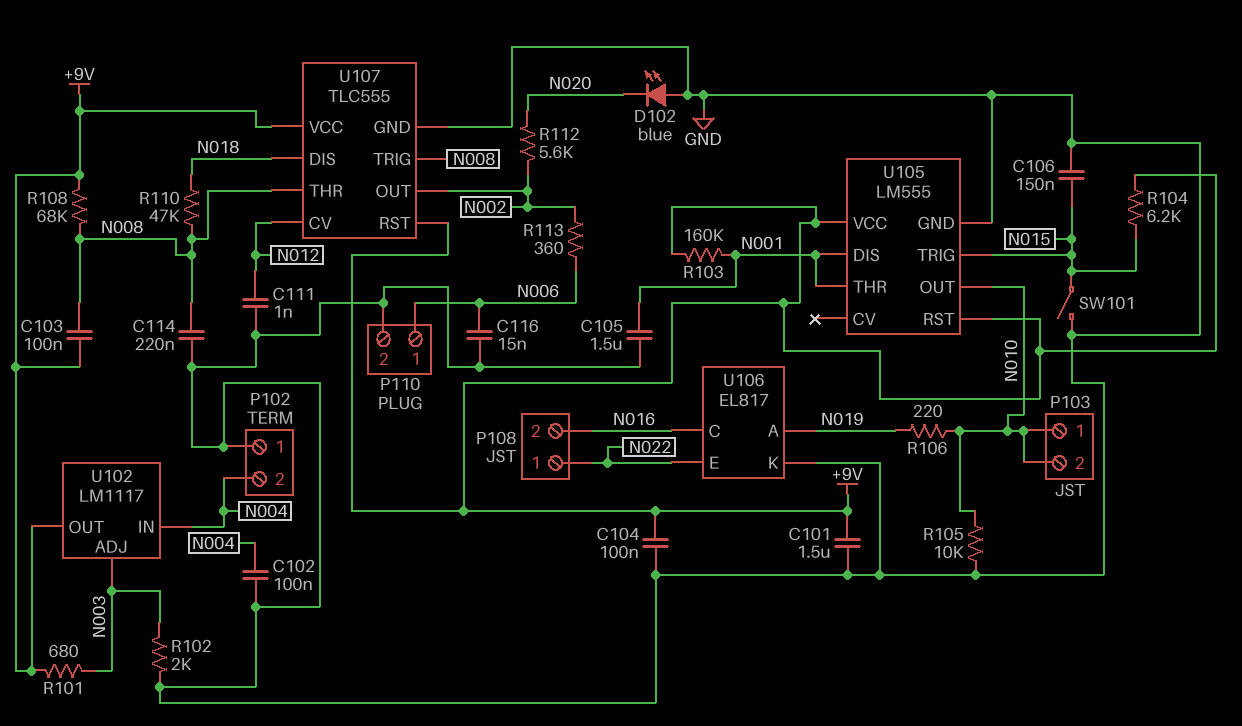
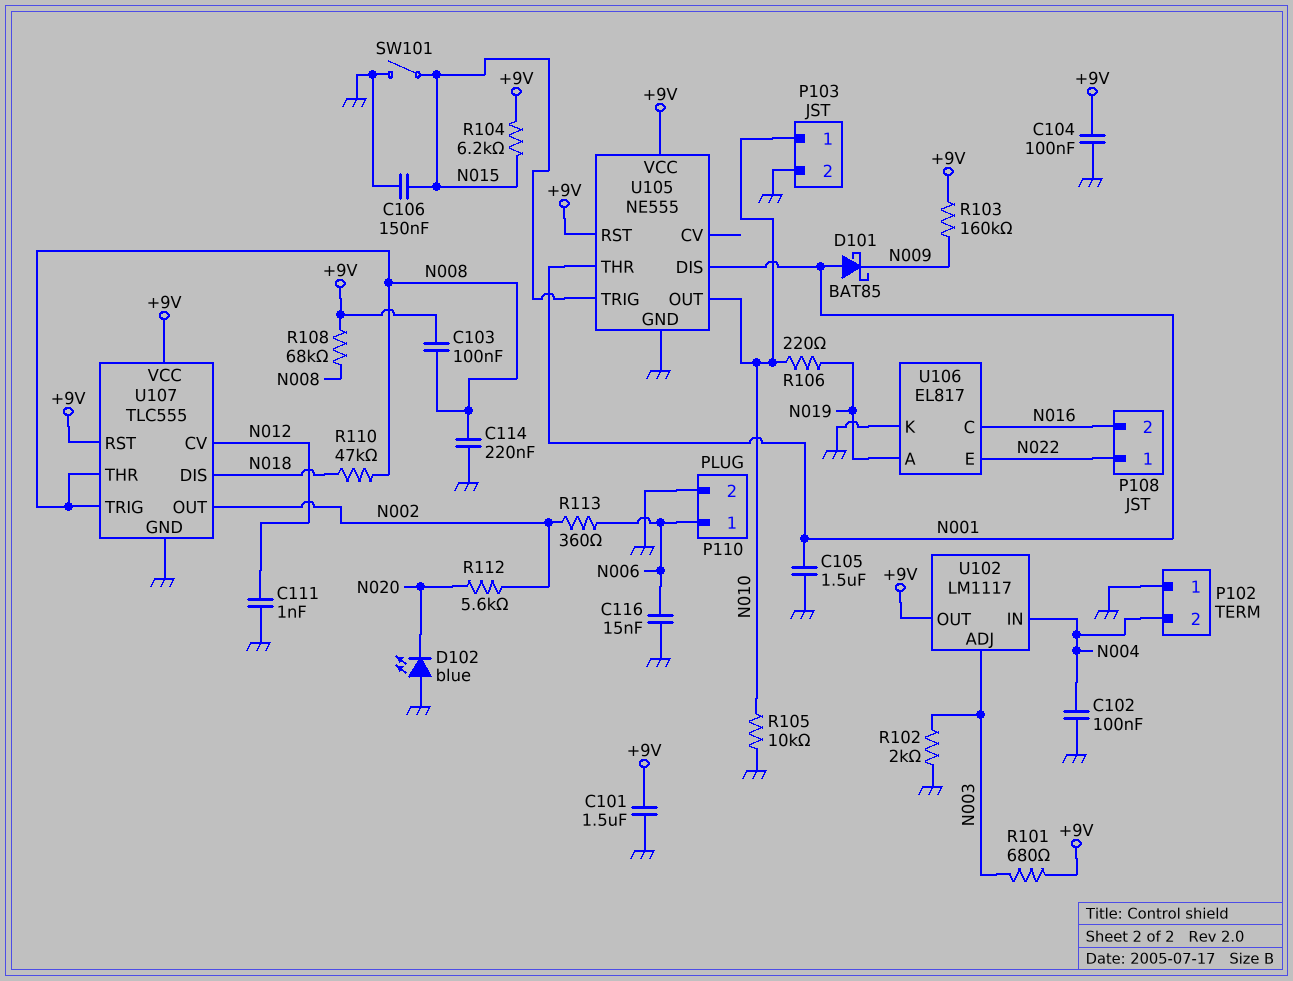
D101: none -> schottky BAT85 (A N001, K N009)
P103 pin 2: N010 -> GND
R103: 160k (+9V, N001) -> 160k (+9V, N009)
U105: LM555 -> NE555

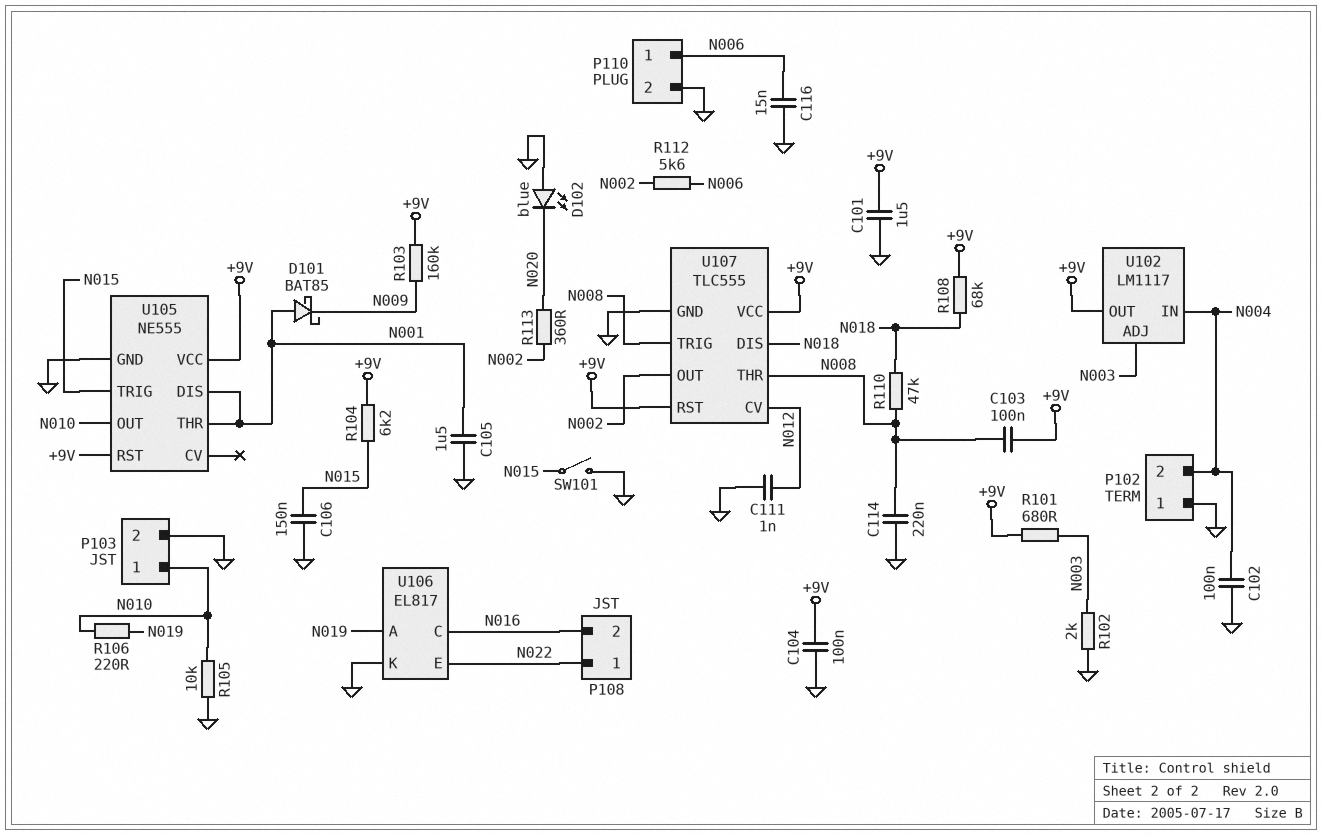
R108: 68k (+9V, N008) -> 68k (+9V, N018)
R112: 5.6k (N002, N020) -> 5.6k (N002, N006)
R113: 360 (N002, N006) -> 360 (N002, N020)

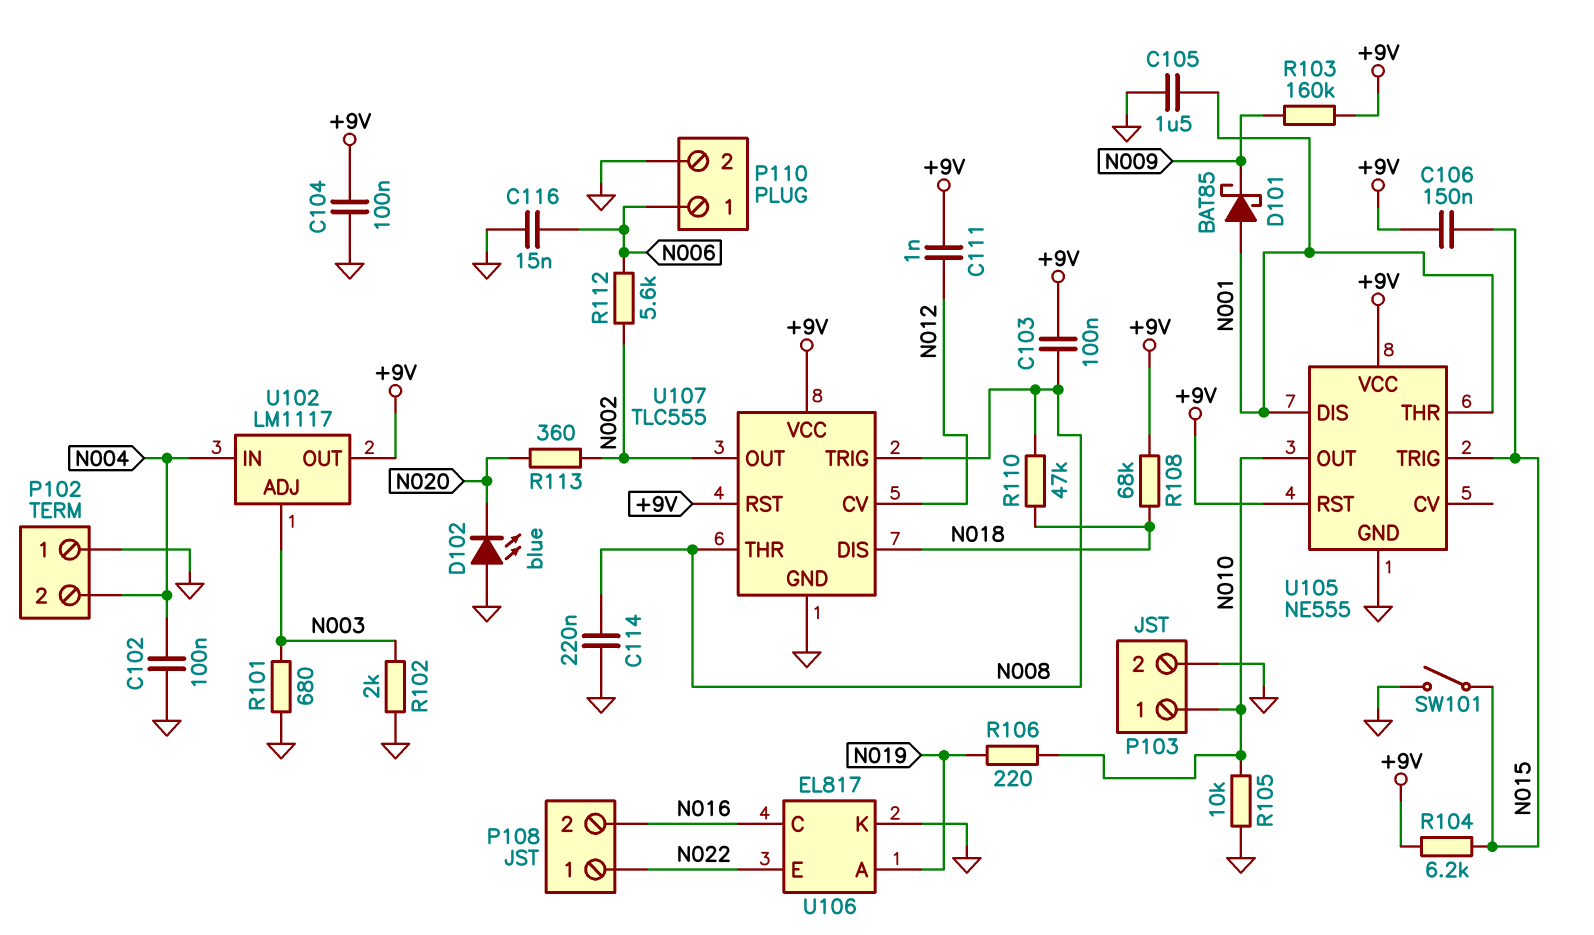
C101: 1.5uF (+9V, GND) -> none
C106: 150nF (GND, N015) -> 150nF (+9V, N015)
C111: 1nF (GND, N012) -> 1nF (+9V, N012)
R101: 680 (+9V, N003) -> 680 (GND, N003)

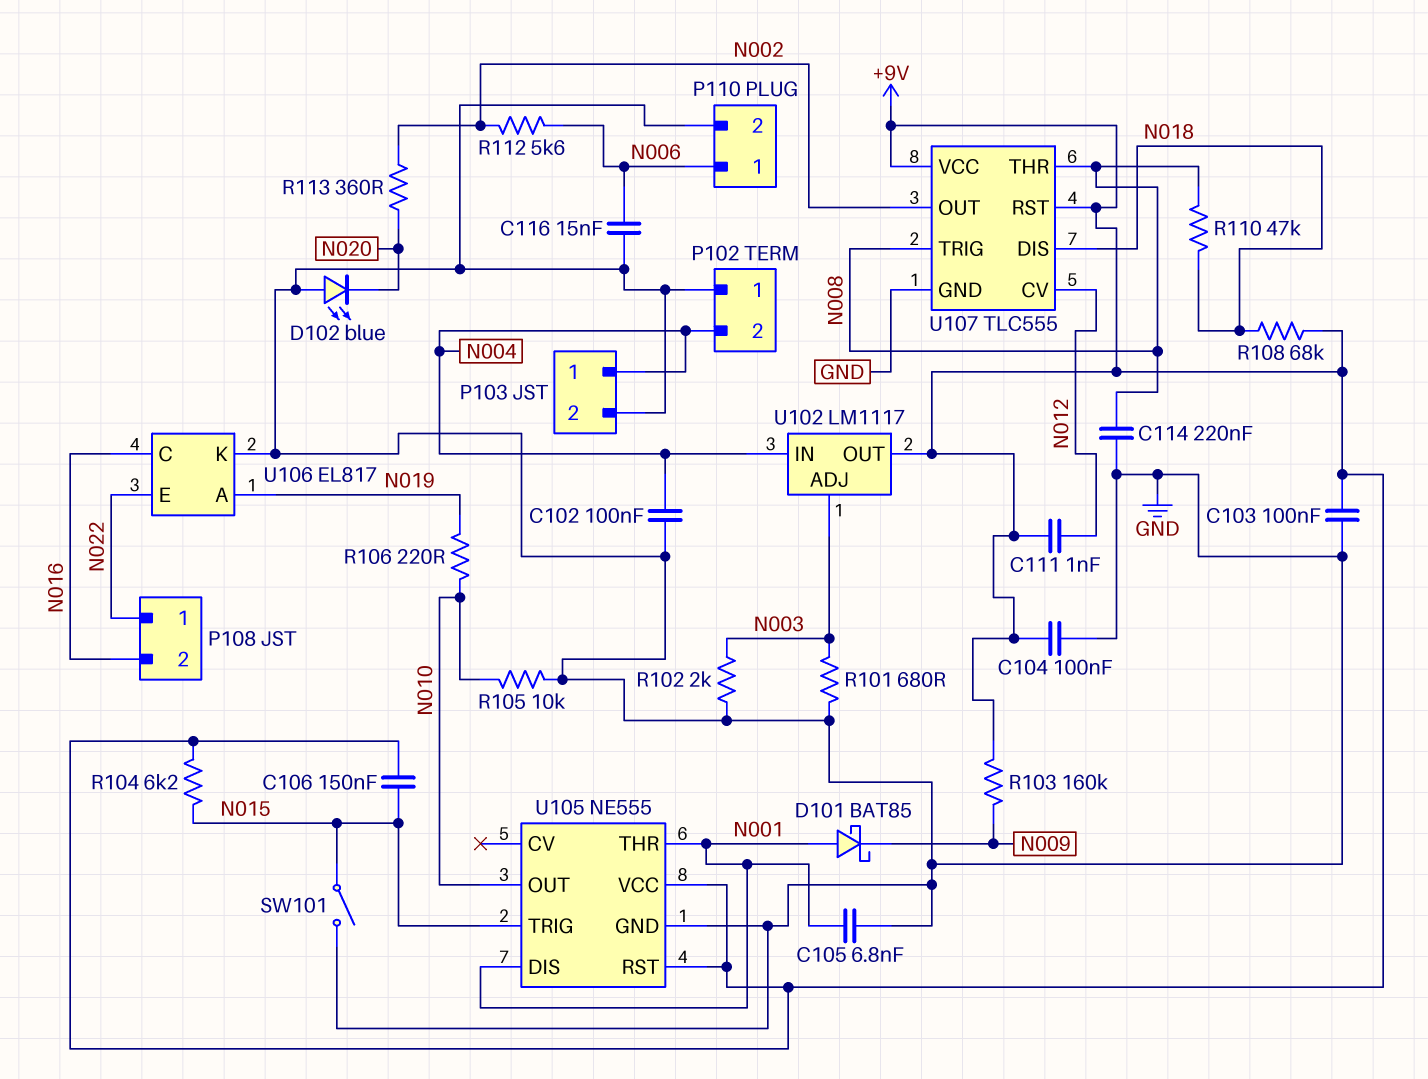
C103: 100nF (+9V, N008) -> 100nF (+9V, GND)
C105: 1.5uF (GND, N001) -> 6.8nF (GND, N001)
P103 pin 1: N010 -> N004

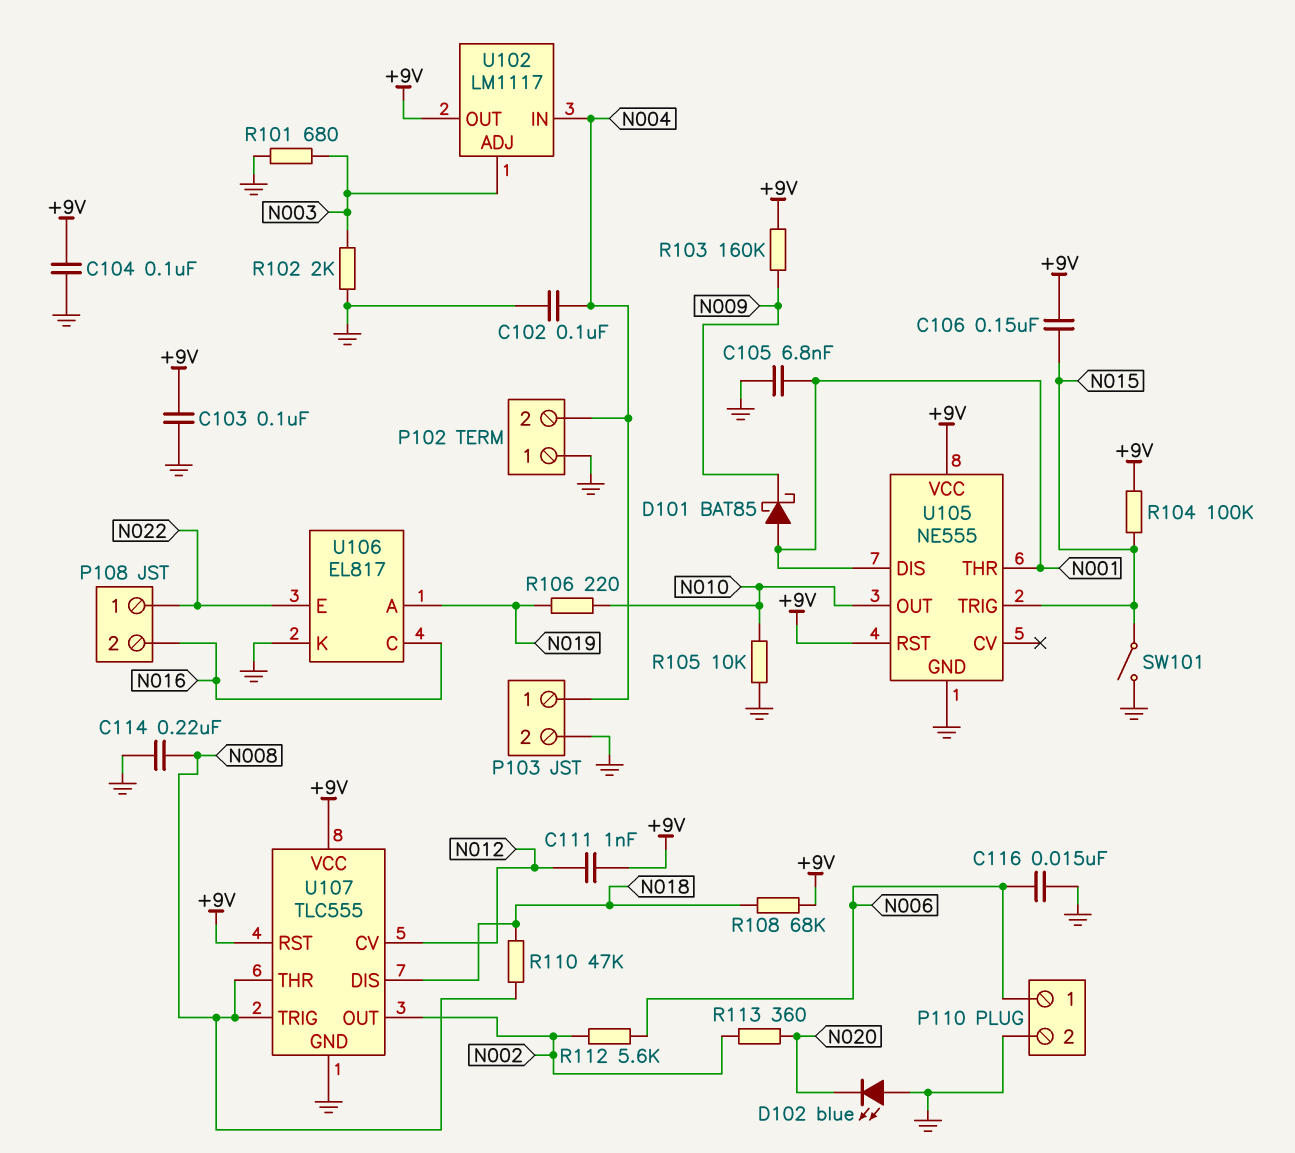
R104: 6.2k (+9V, N015) -> 100k (+9V, N015)

